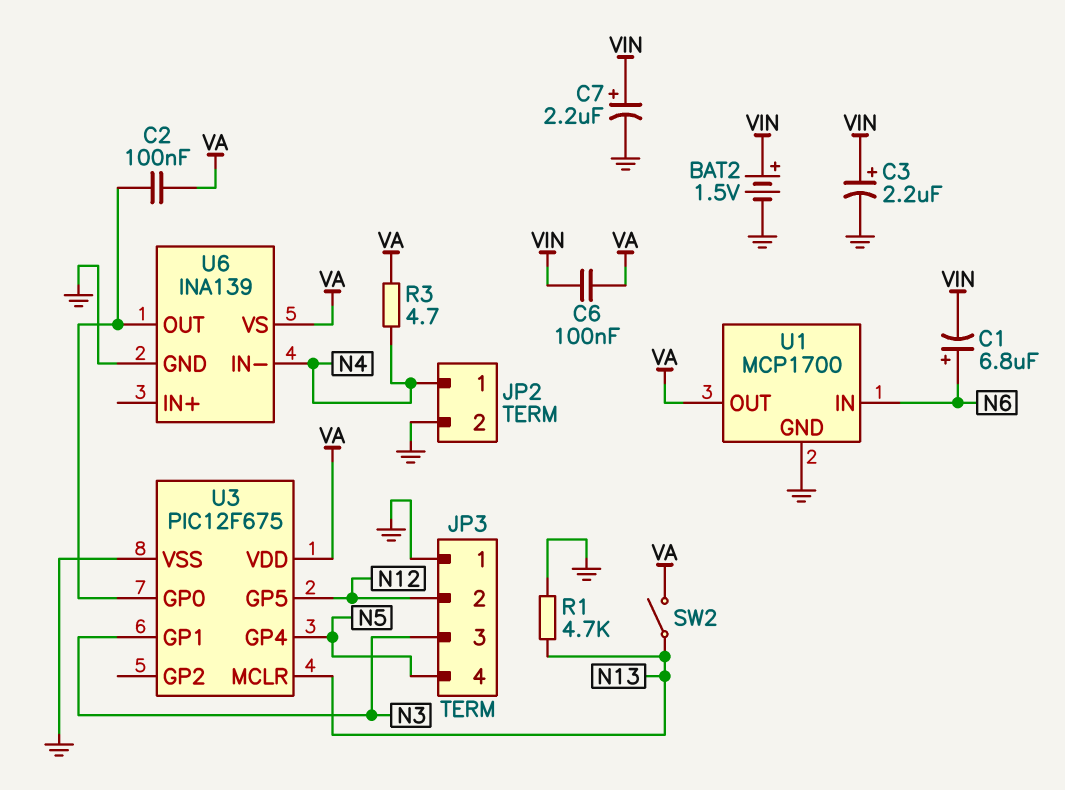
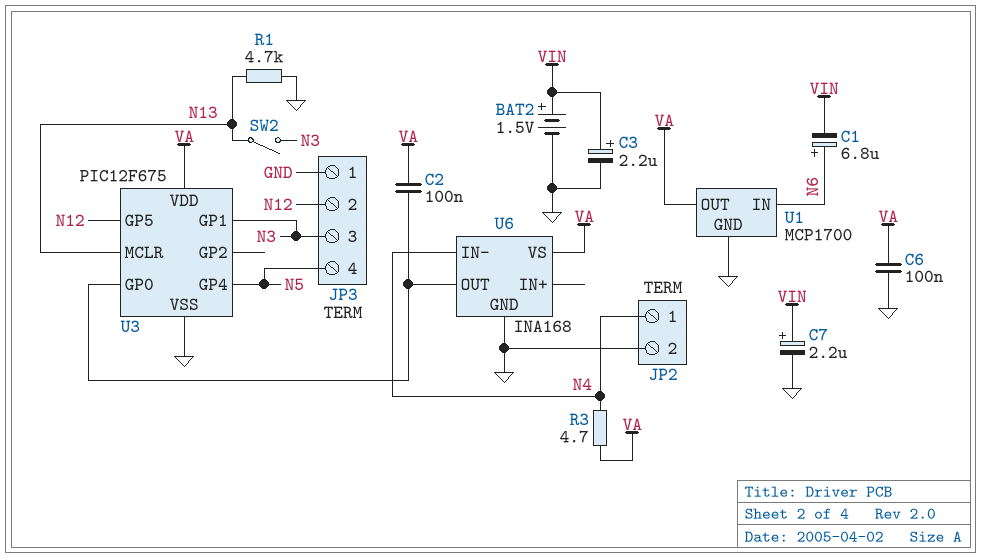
C6: 100nF (VA, VIN) -> 100nF (GND, VA)
SW2: switch (N13, VA) -> switch (N3, N13)
U6: INA139 -> INA168

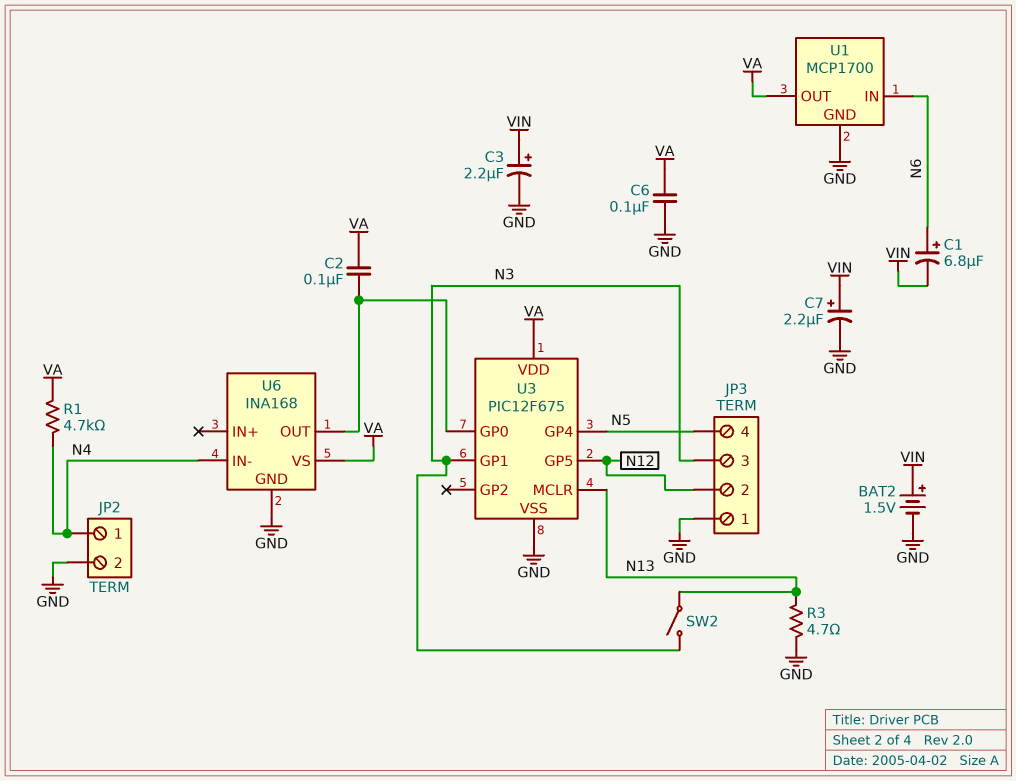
R1: 4.7k (GND, N13) -> 4.7k (N4, VA)
R3: 4.7 (N4, VA) -> 4.7 (GND, N13)

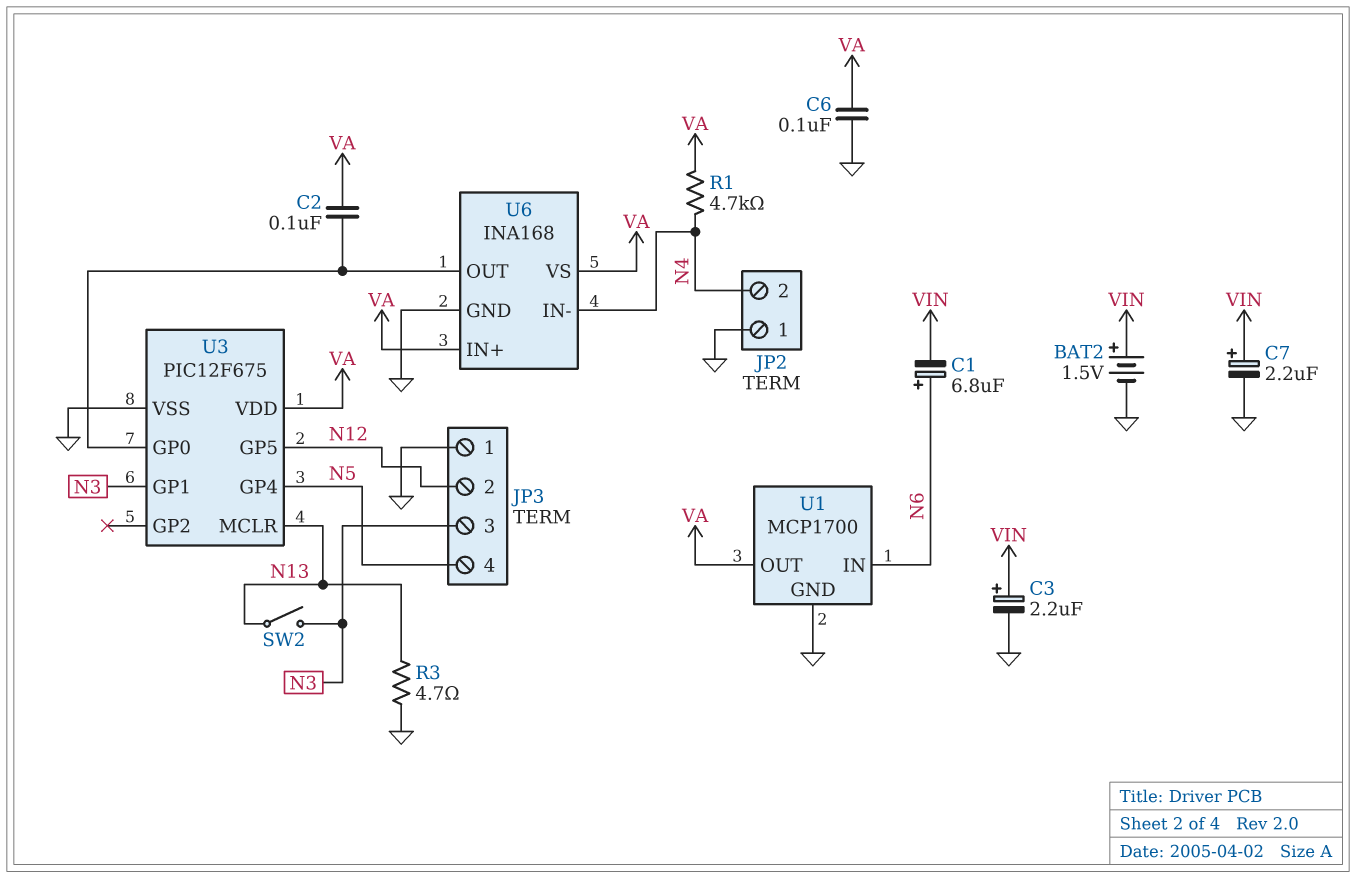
JP2 pin 1: N4 -> GND
JP2 pin 2: GND -> N4
U6 pin IN+: none -> VA

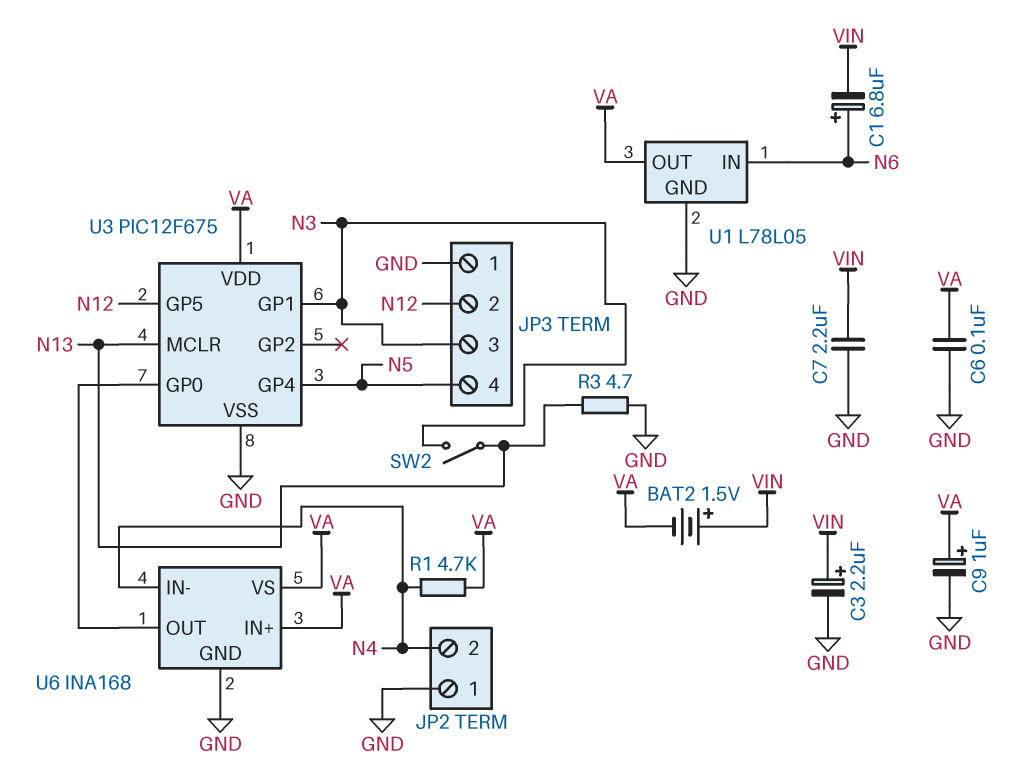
BAT2: 1.5V (plus VIN, minus GND) -> 1.5V (plus VIN, minus VA)
C2: 100nF (U3/GP0, VA) -> none
C7: 2.2uF (plus VIN, minus GND) -> 2.2uF (GND, VIN)
C9: none -> 1uF (plus VA, minus GND)
U1: MCP1700 -> L78L05

